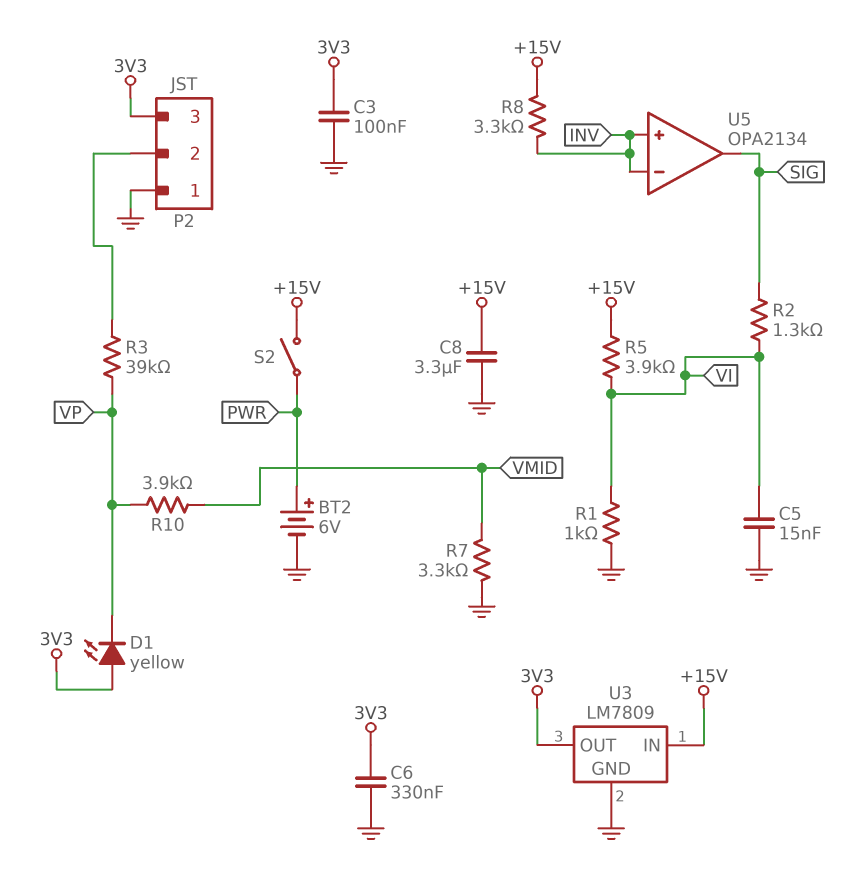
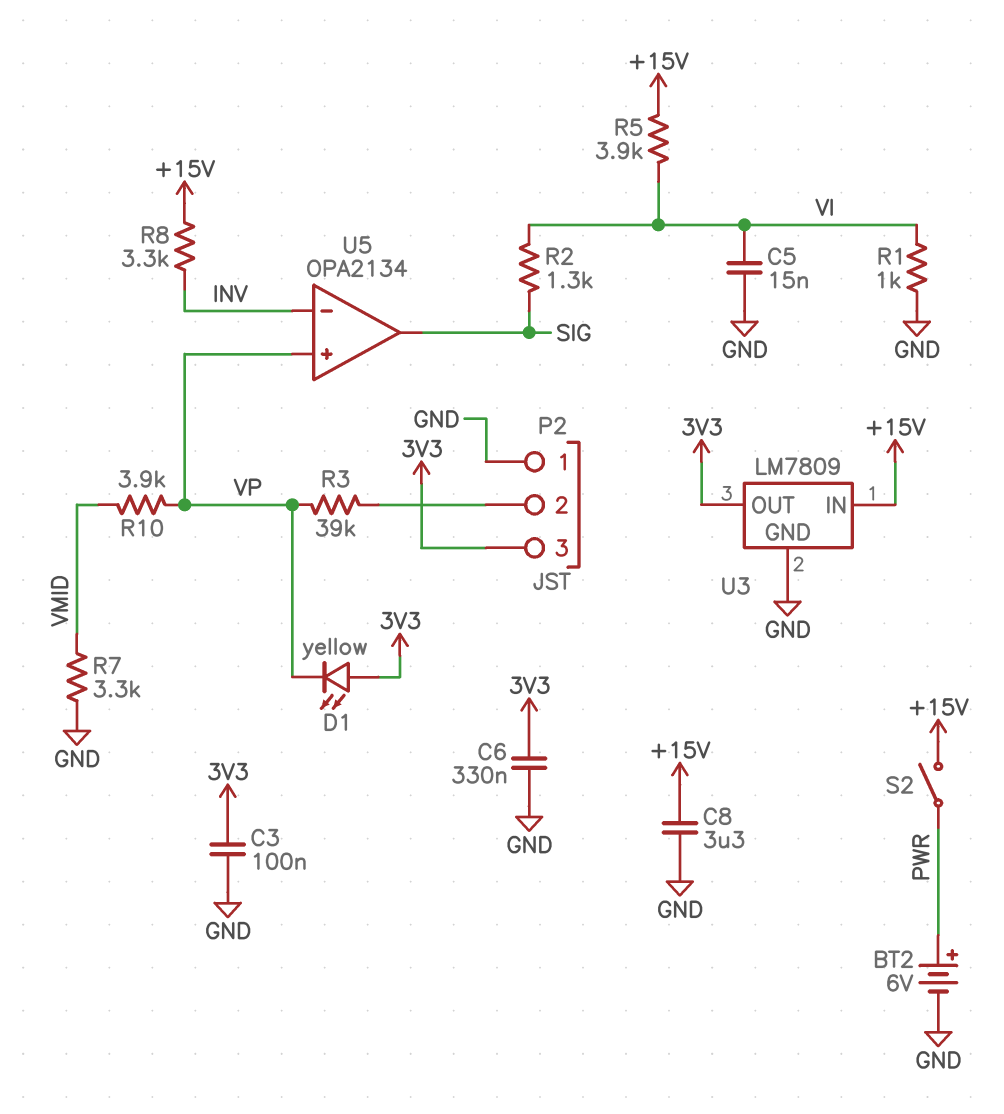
U5 pin in+: INV -> VP

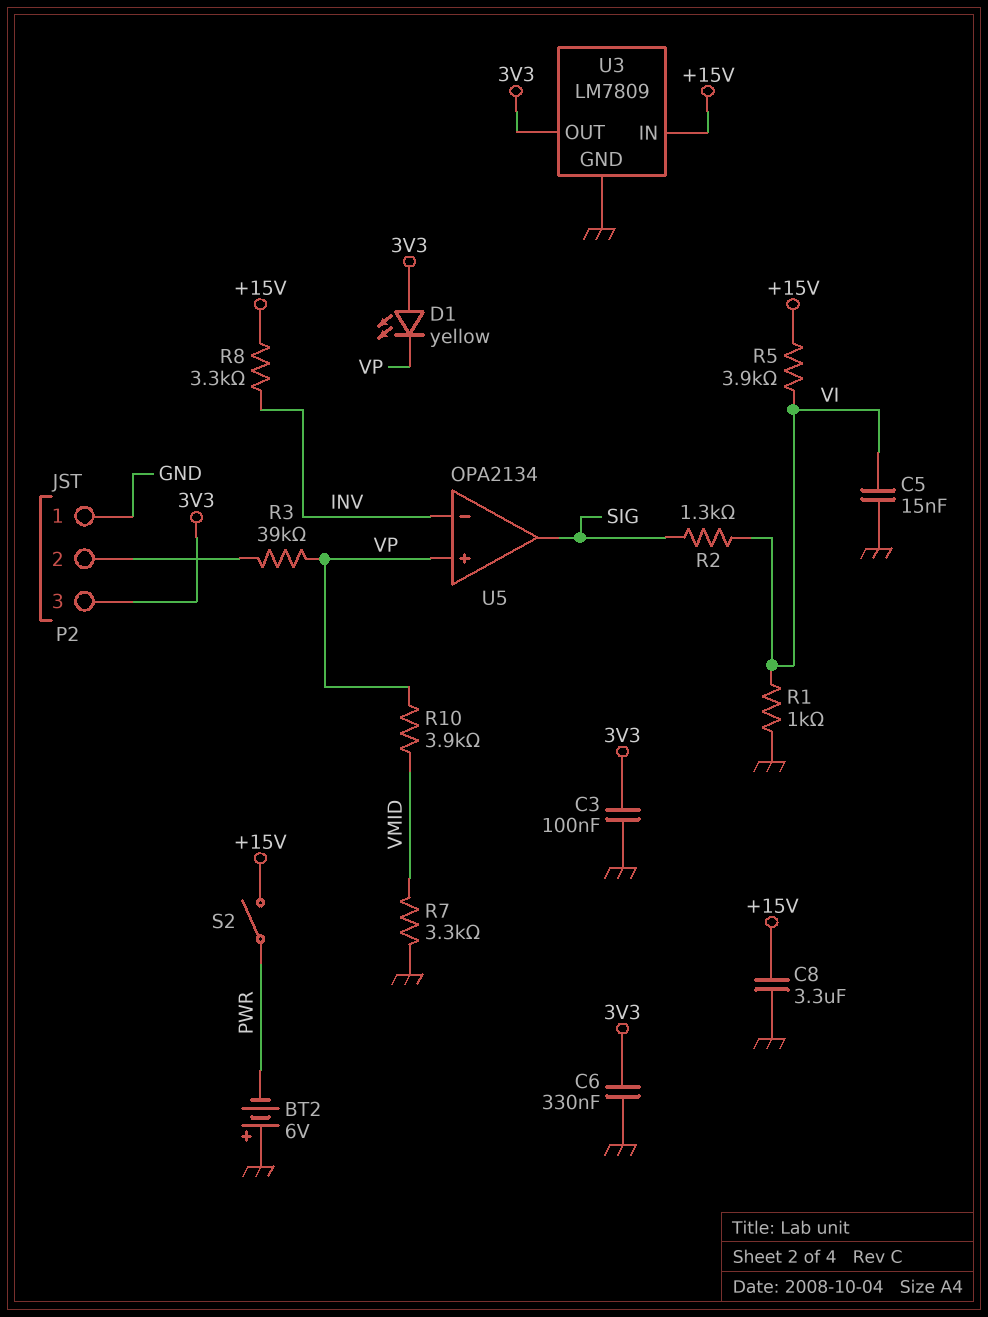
BT2: 6V (plus PWR, minus GND) -> 6V (plus GND, minus PWR)

